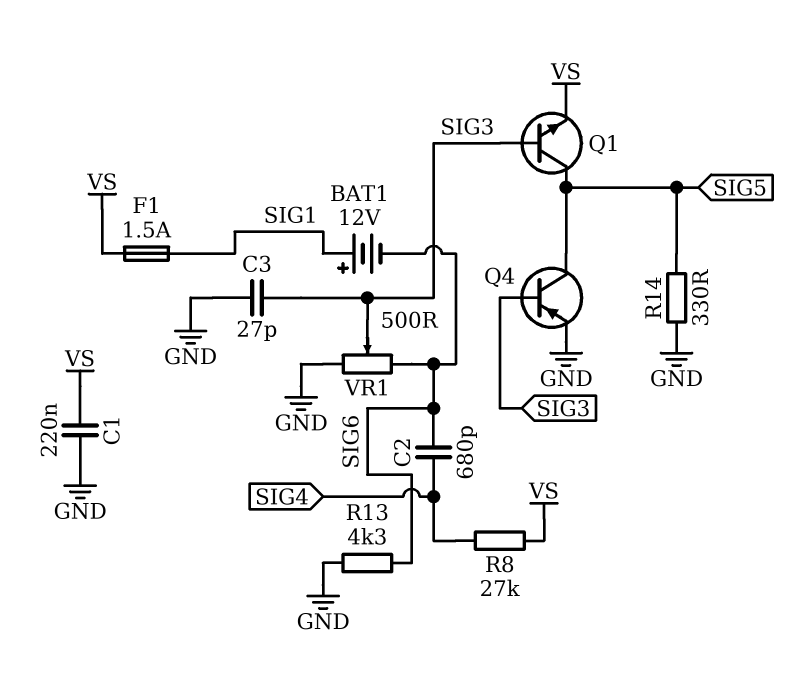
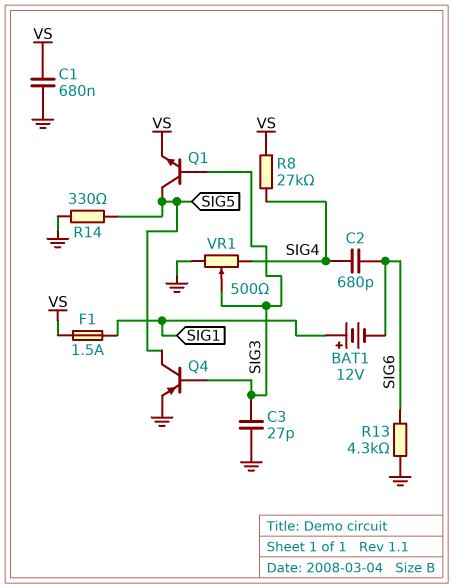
C1: 220nF (GND, VS) -> 680nF (GND, VS)
VR1: 500 (GND, SIG6, wiper SIG3) -> 500 (GND, SIG4, wiper SIG3)

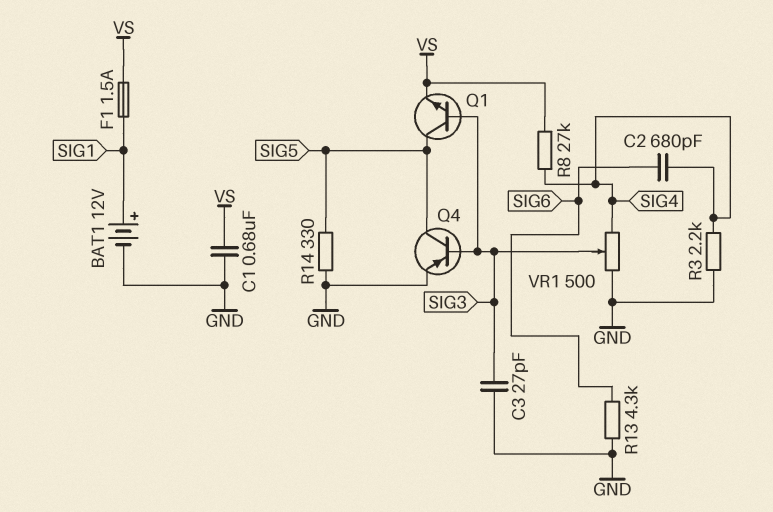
BAT1: 12V (plus SIG1, minus SIG6) -> 12V (plus SIG1, minus GND)
R3: none -> 2.2k (GND, SIG4)

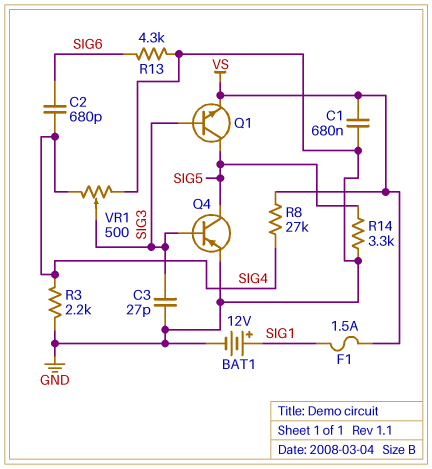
R14: 330 (GND, SIG5) -> 3.3k (GND, SIG5)

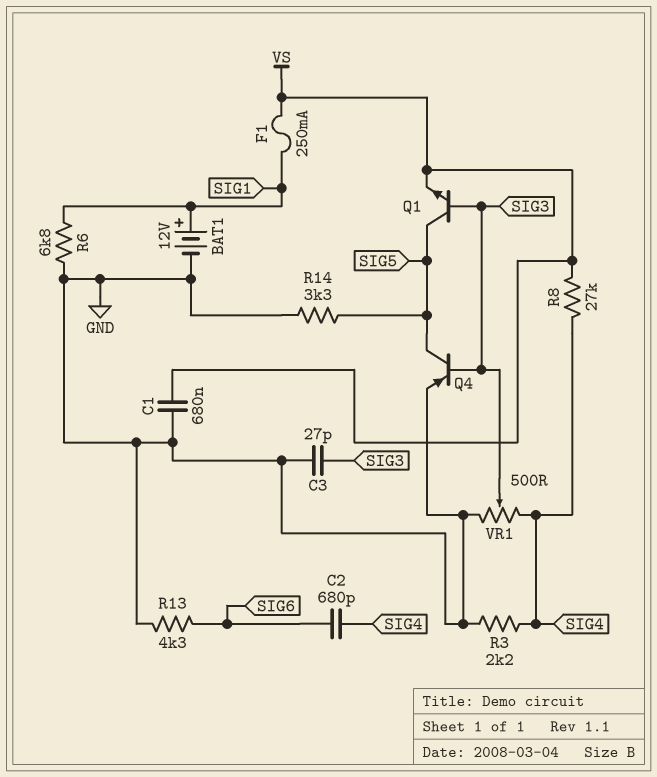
F1: 1.5A (SIG1, VS) -> 250mA (SIG1, VS)
R6: none -> 6.8k (GND, SIG1)

